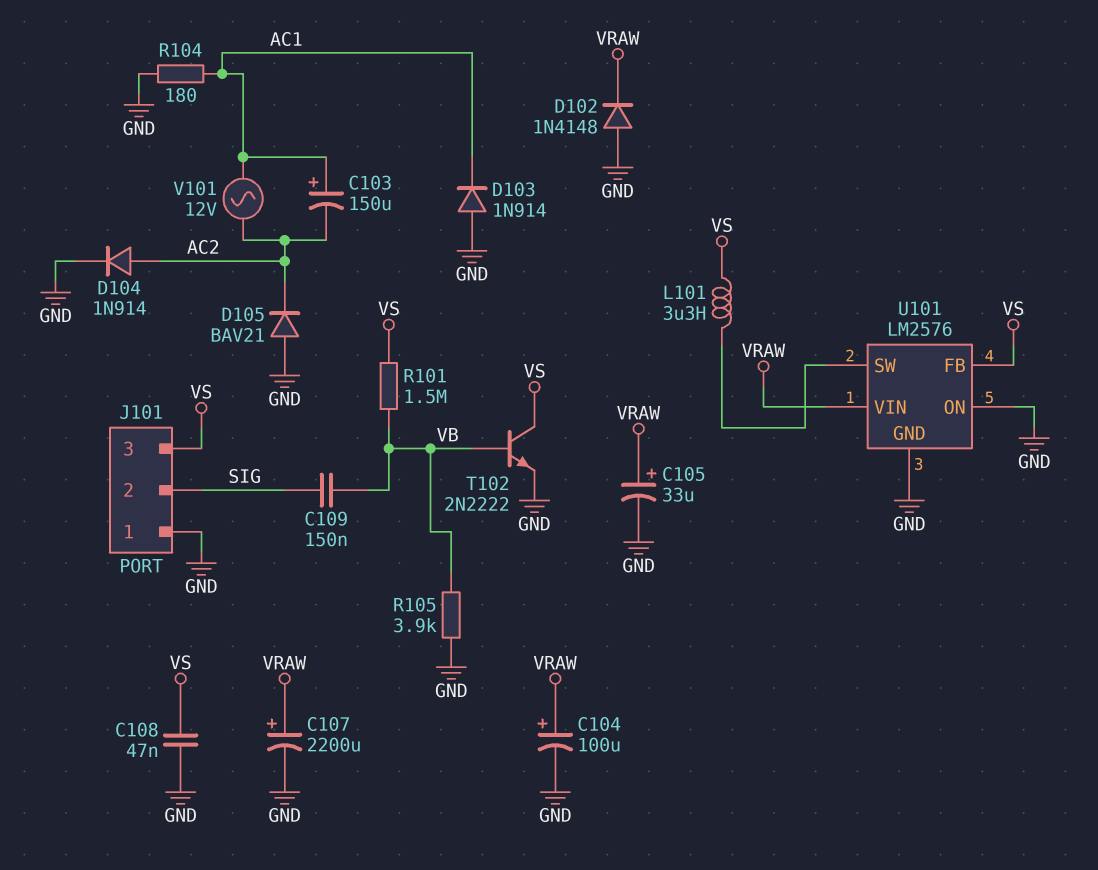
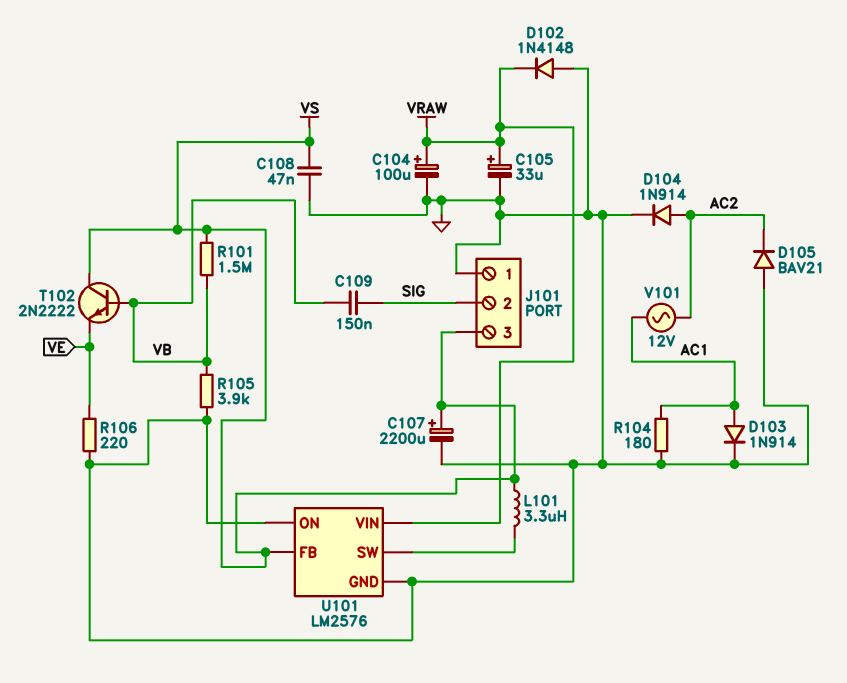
C103: 150uF (plus AC1, minus AC2) -> none
C107: 2200uF (plus VRAW, minus GND) -> 2200uF (plus VS, minus GND)
D103: diode 1N914 (A GND, K AC1) -> diode 1N914 (A AC1, K GND)
R106: none -> 220 (GND, VE)
T102: NPN 2N2222 (B VB, C VS, E GND) -> NPN 2N2222 (B VB, C VS, E VE)

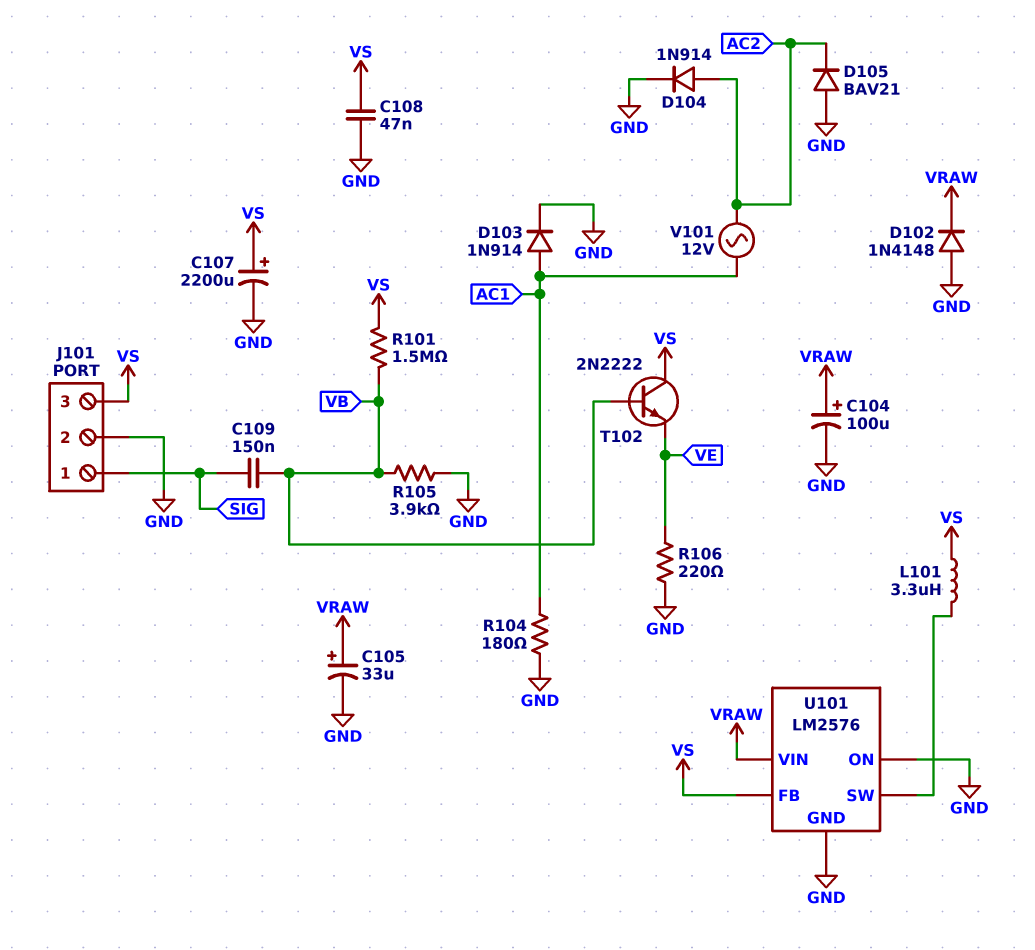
J101 pin 1: GND -> SIG
J101 pin 2: SIG -> GND

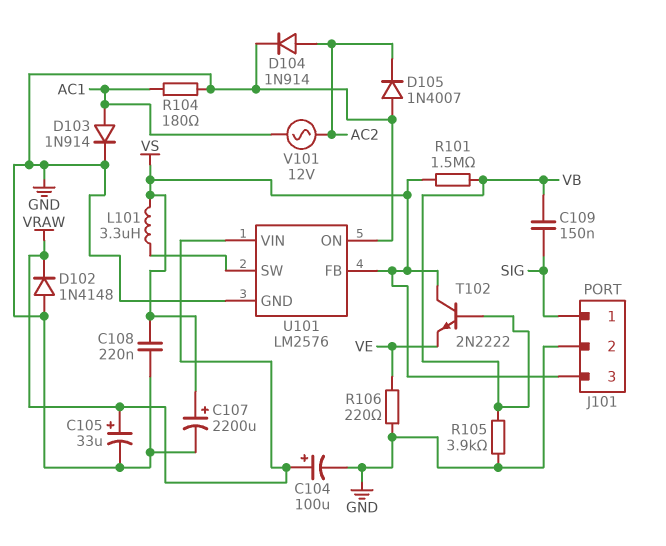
C108: 47nF (GND, VS) -> 220nF (GND, VS)
D105: diode BAV21 (A GND, K AC2) -> diode 1N4007 (A GND, K AC2)

